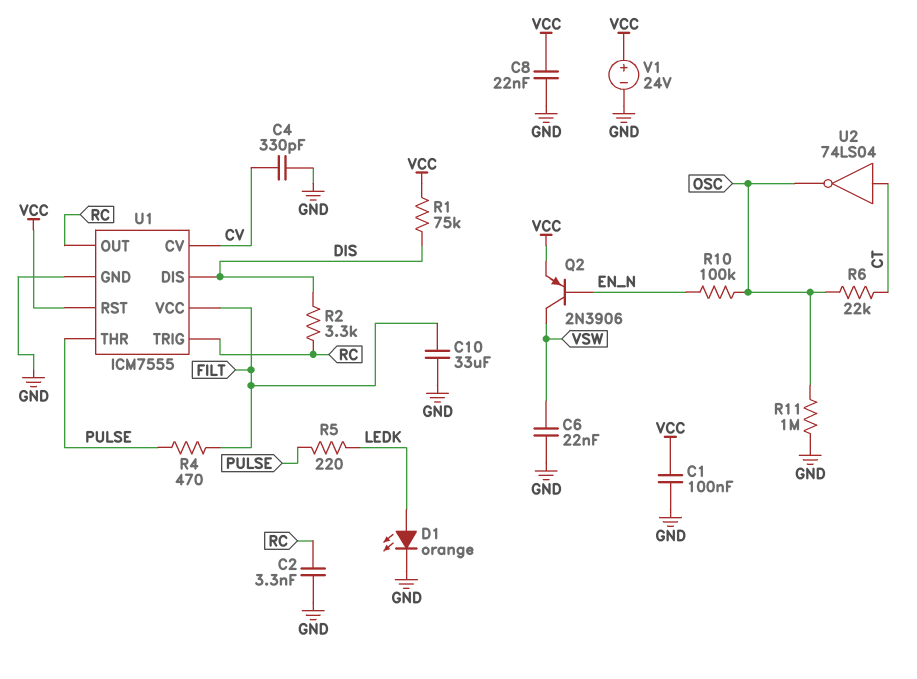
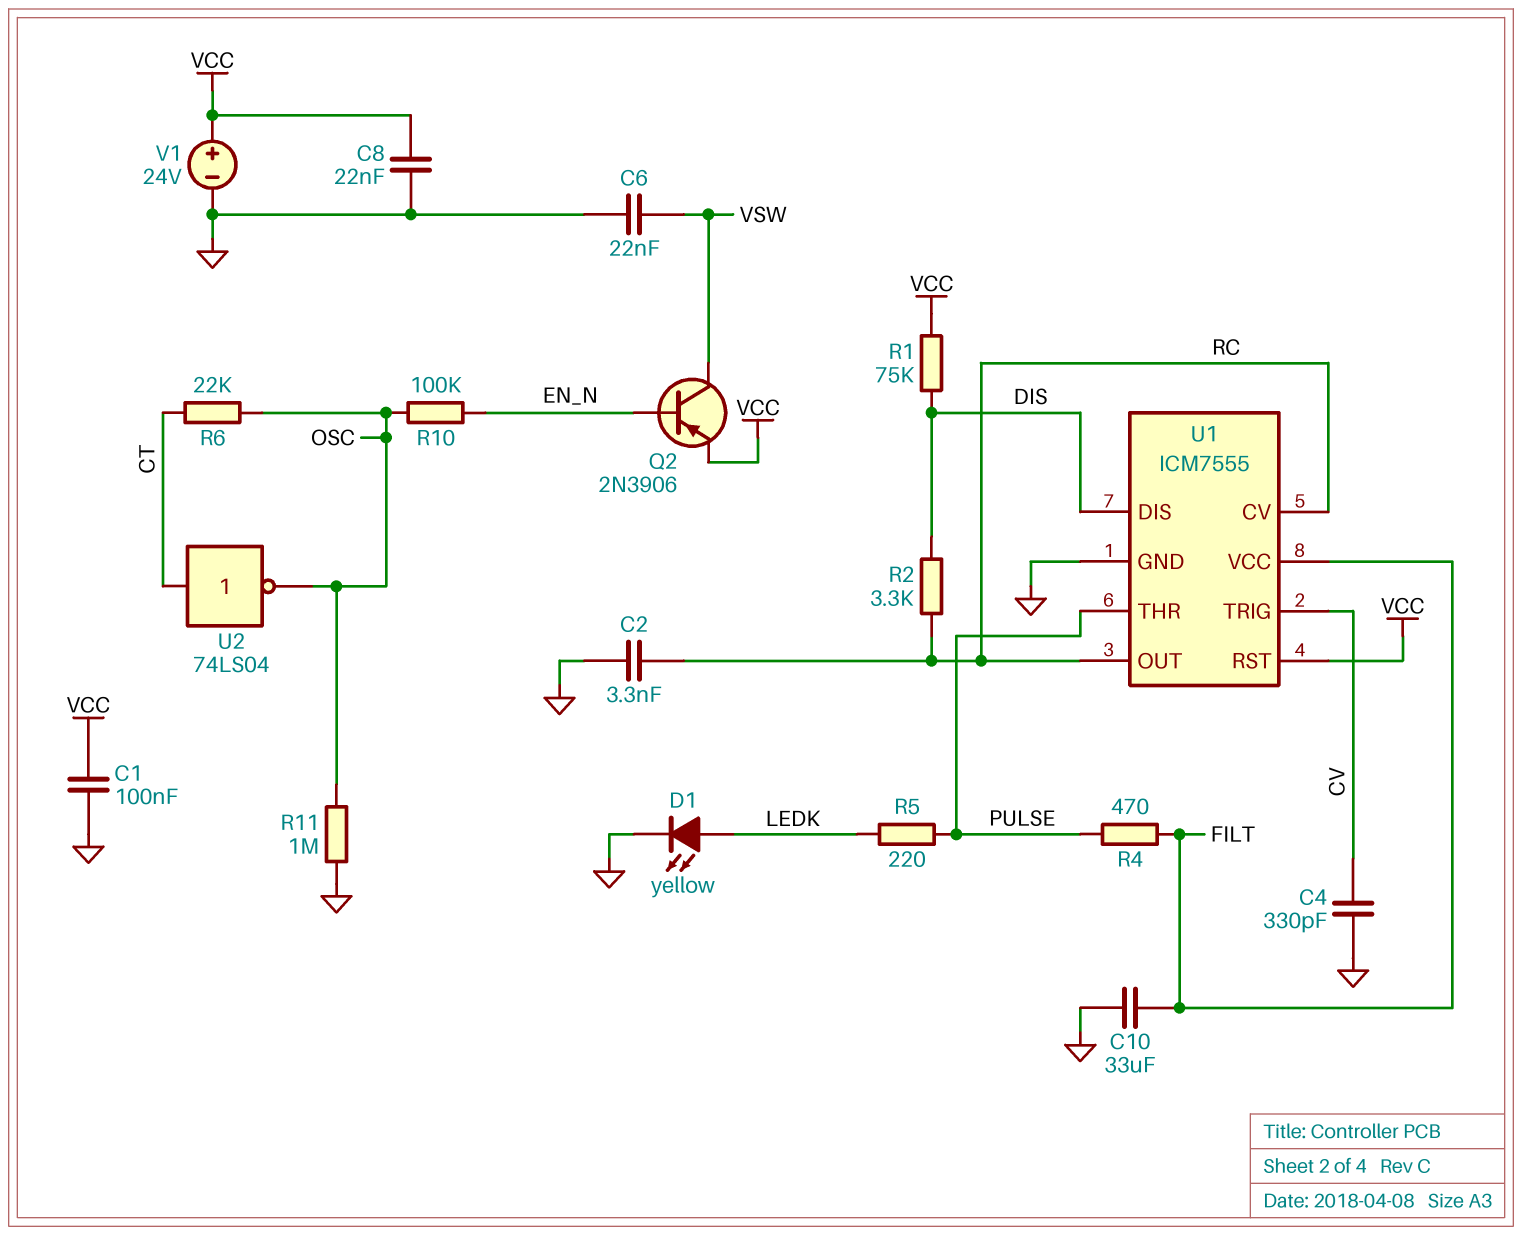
D1: LED orange (A LEDK, K GND) -> LED yellow (A LEDK, K GND)
U1 pin CV: CV -> RC
U1 pin TRIG: RC -> CV

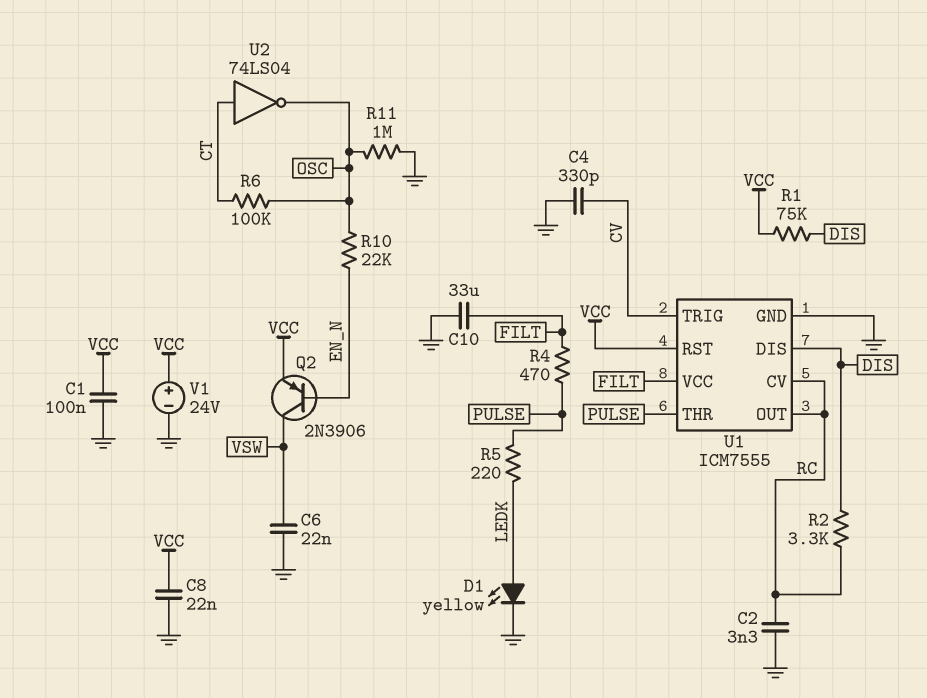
R6: 22k (CT, OSC) -> 100k (CT, OSC)
R10: 100k (EN_N, OSC) -> 22k (EN_N, OSC)

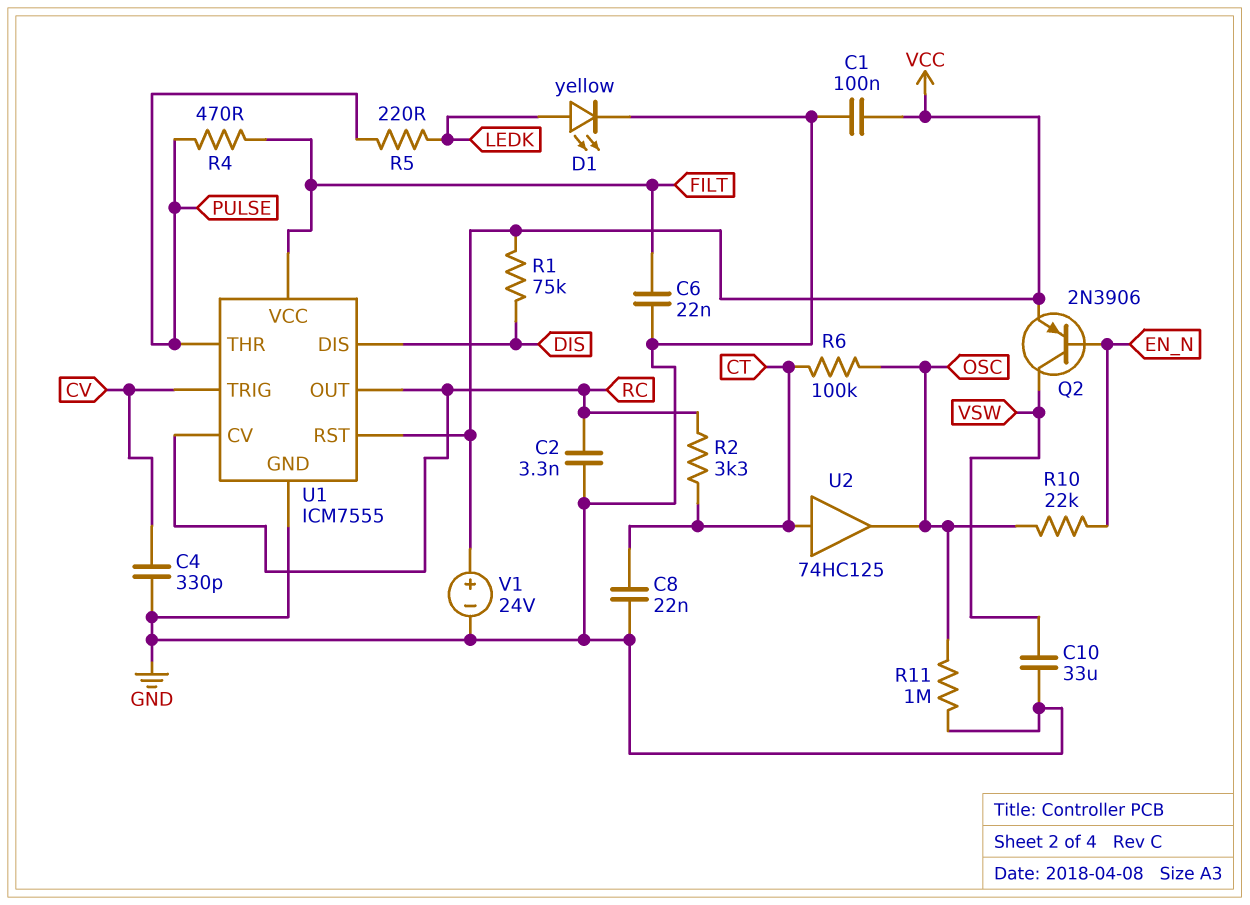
C6: 22nF (GND, VSW) -> 22nF (FILT, GND)
C8: 22nF (GND, VCC) -> 22nF (CT, GND)
C10: 33uF (FILT, GND) -> 33uF (GND, VSW)
R2: 3.3k (DIS, RC) -> 3.3k (CT, RC)
U2: NOT 74LS04 (in CT, out OSC) -> buffer 74HC125 (in CT, out OSC)

